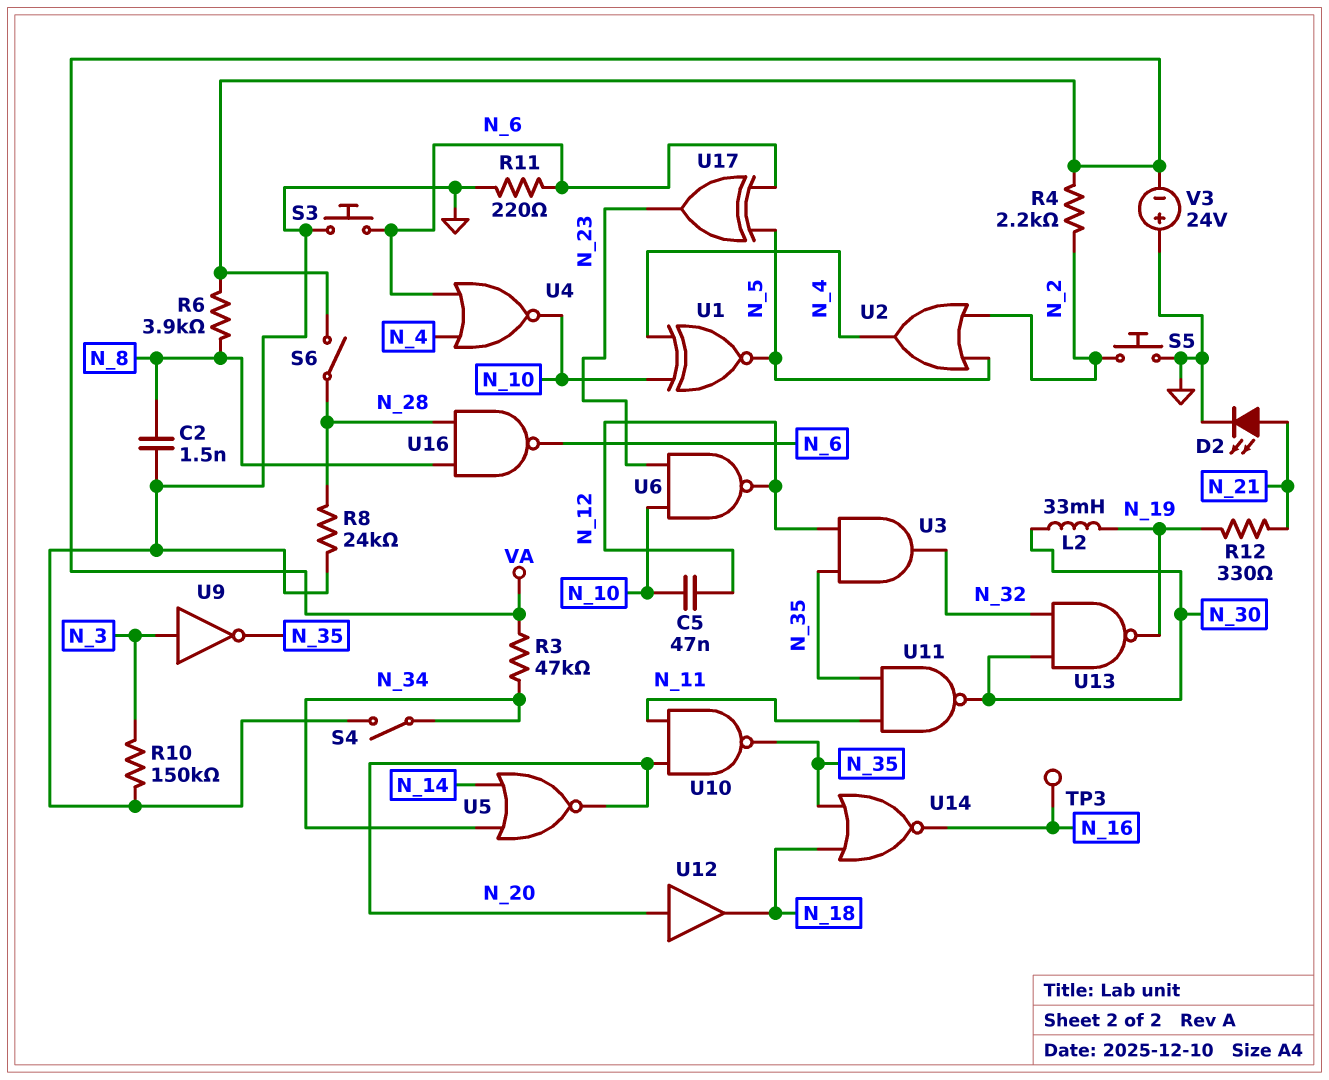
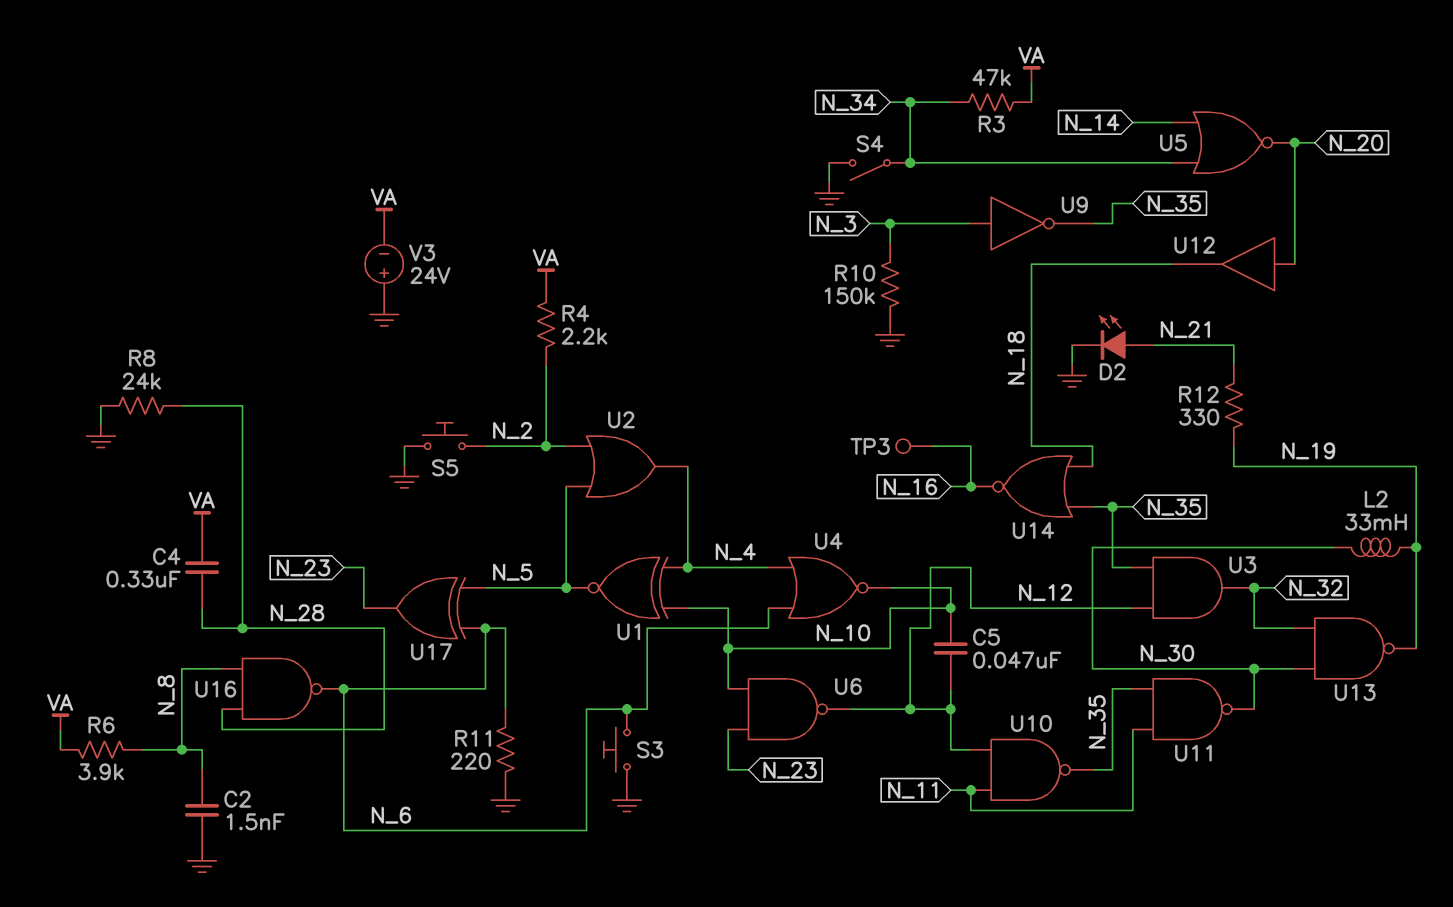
C4: none -> 330nF (N_28, VA)
S6: switch (N_28, VA) -> none
U10: NAND (in N_11, in N_20, out N_35) -> NAND (in N_11, in N_12, out N_35)

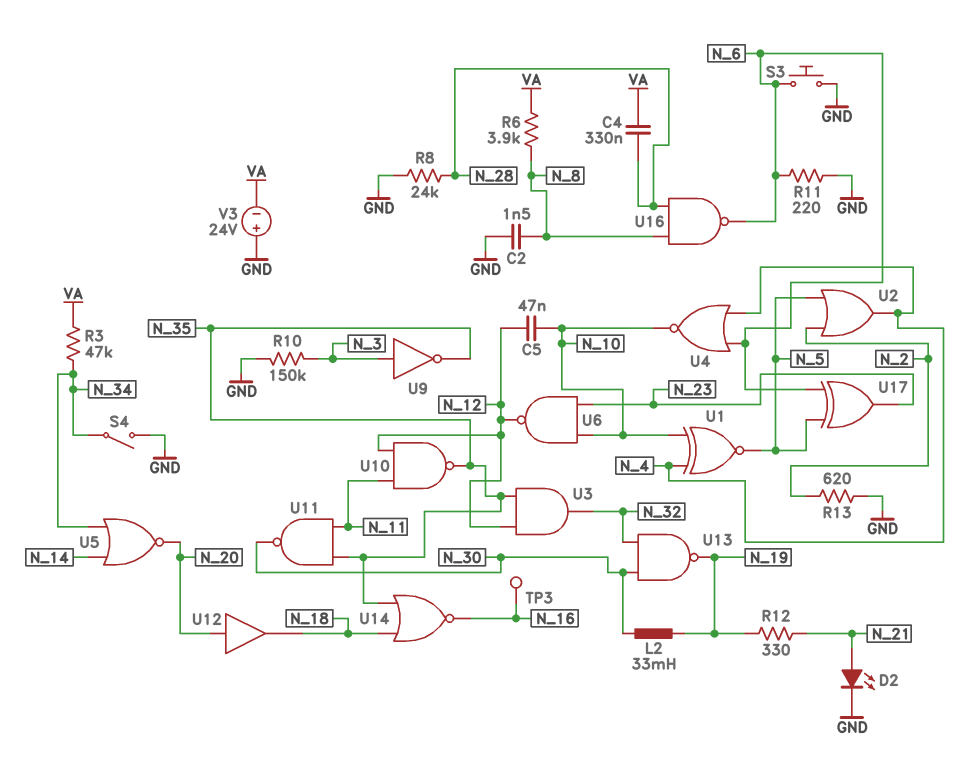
R4: 2.2k (N_2, VA) -> none
R13: none -> 620 (GND, N_2)
S5: button (GND, N_2) -> none

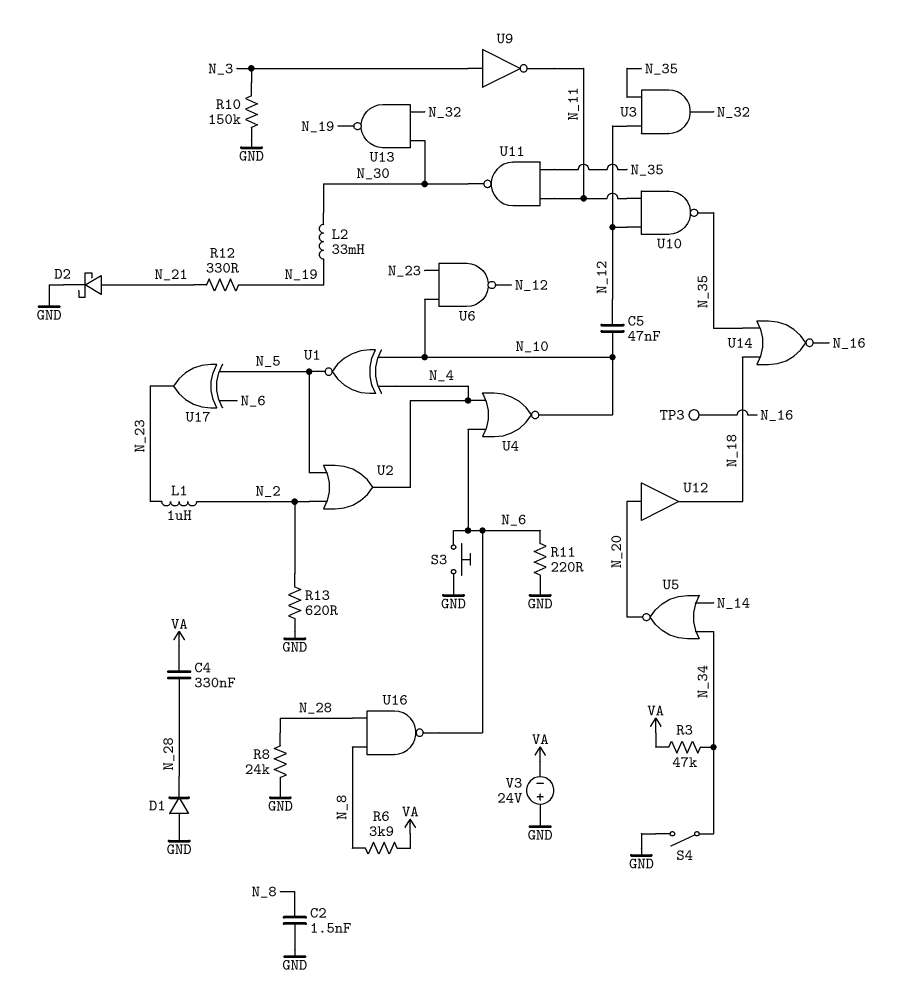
D1: none -> diode (A GND, K N_28)
D2: LED (A N_21, K GND) -> schottky (A N_21, K GND)
L1: none -> 1uH (N_2, N_23)
U9: NOT (in N_3, out N_35) -> NOT (in N_3, out N_11)

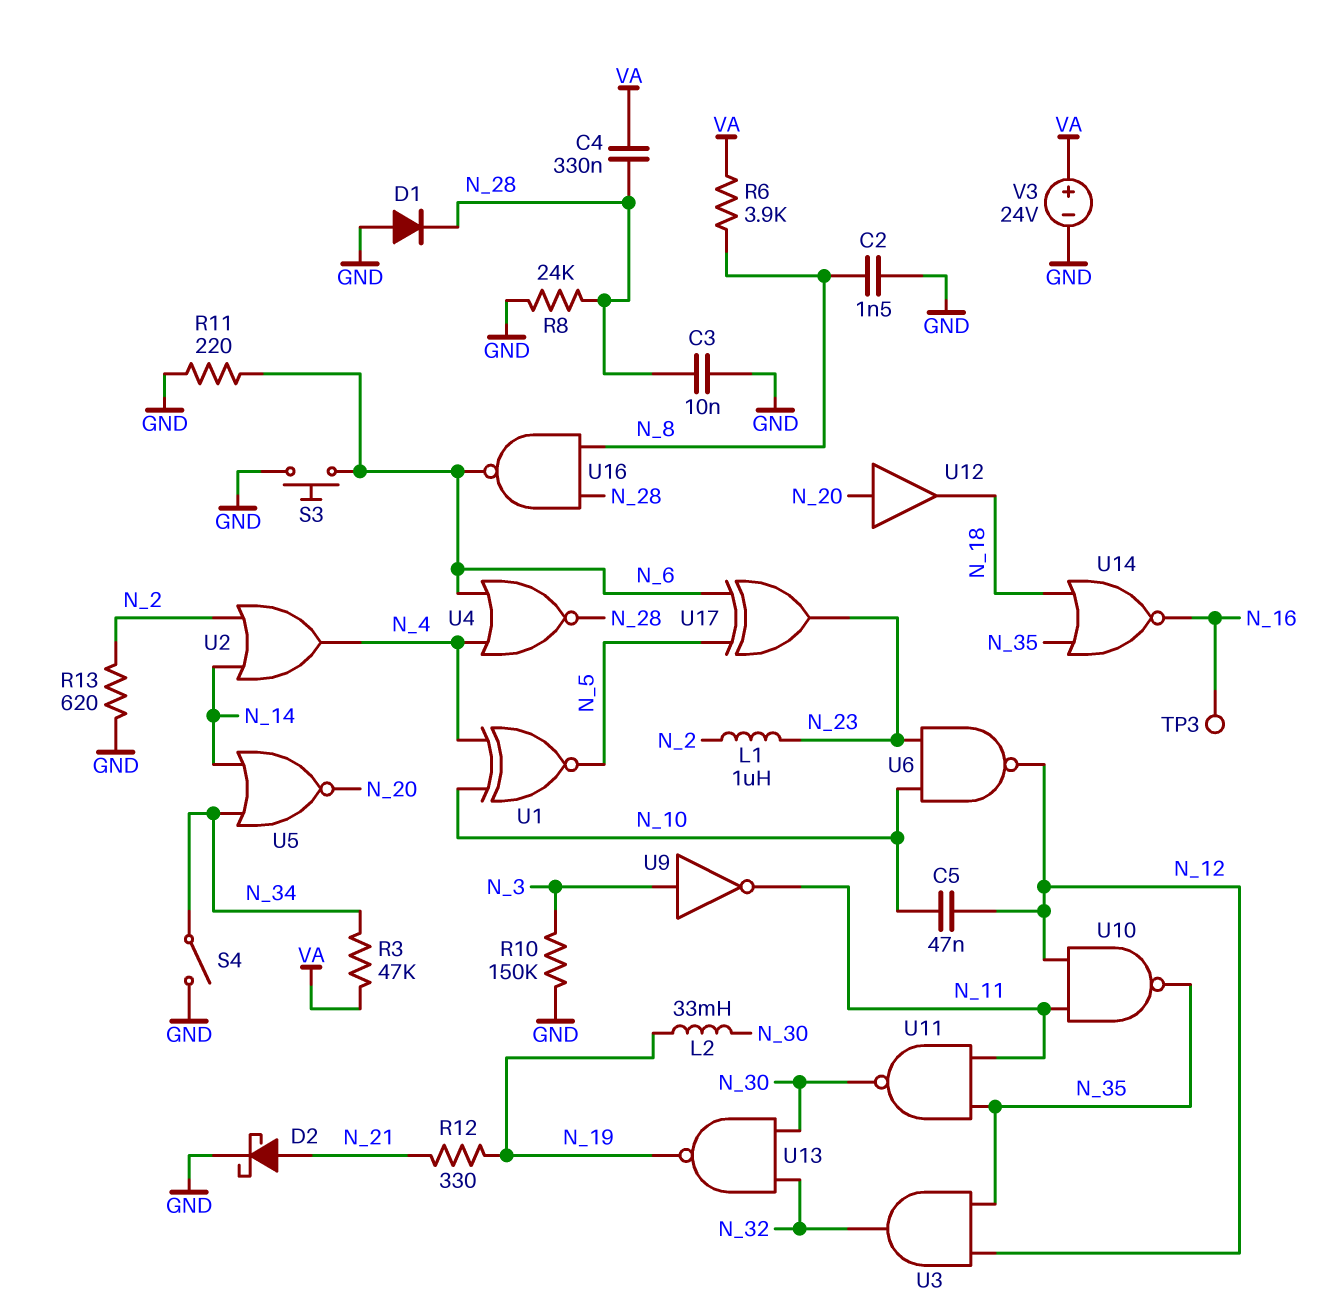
C3: none -> 10nF (GND, N_28)
U2: OR (in N_2, in N_5, out N_4) -> OR (in N_2, in N_14, out N_4)
U4: NOR (in N_4, in N_6, out N_10) -> NOR (in N_4, in N_6, out N_28)
V3: 24V (plus GND, minus VA) -> 24V (plus VA, minus GND)

